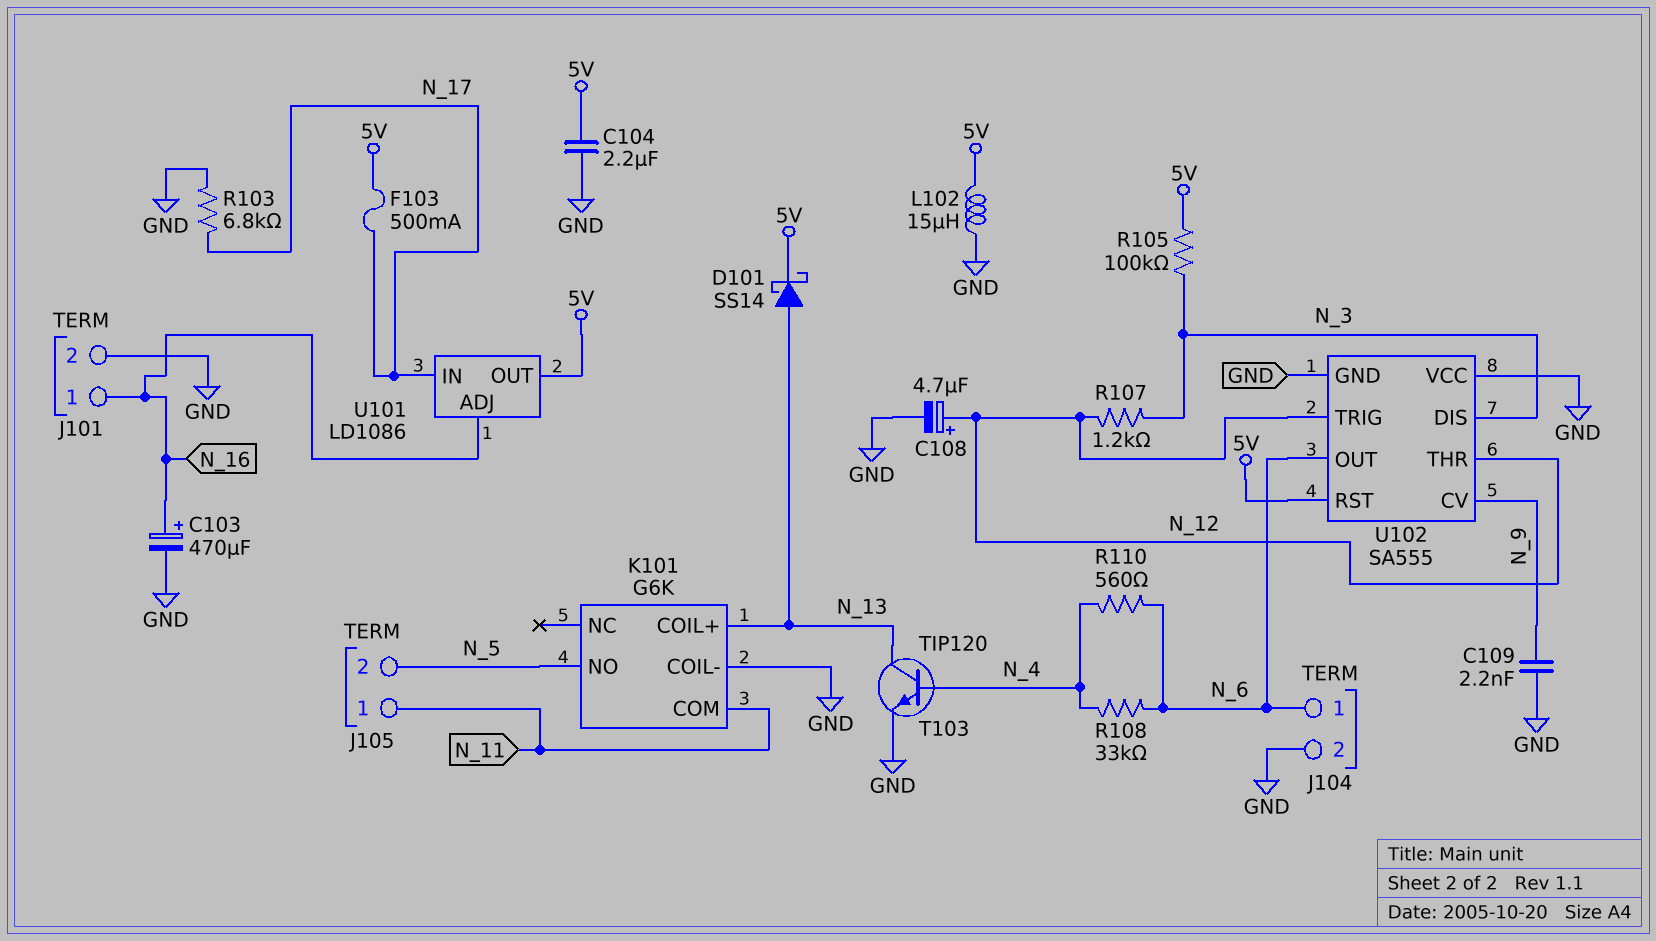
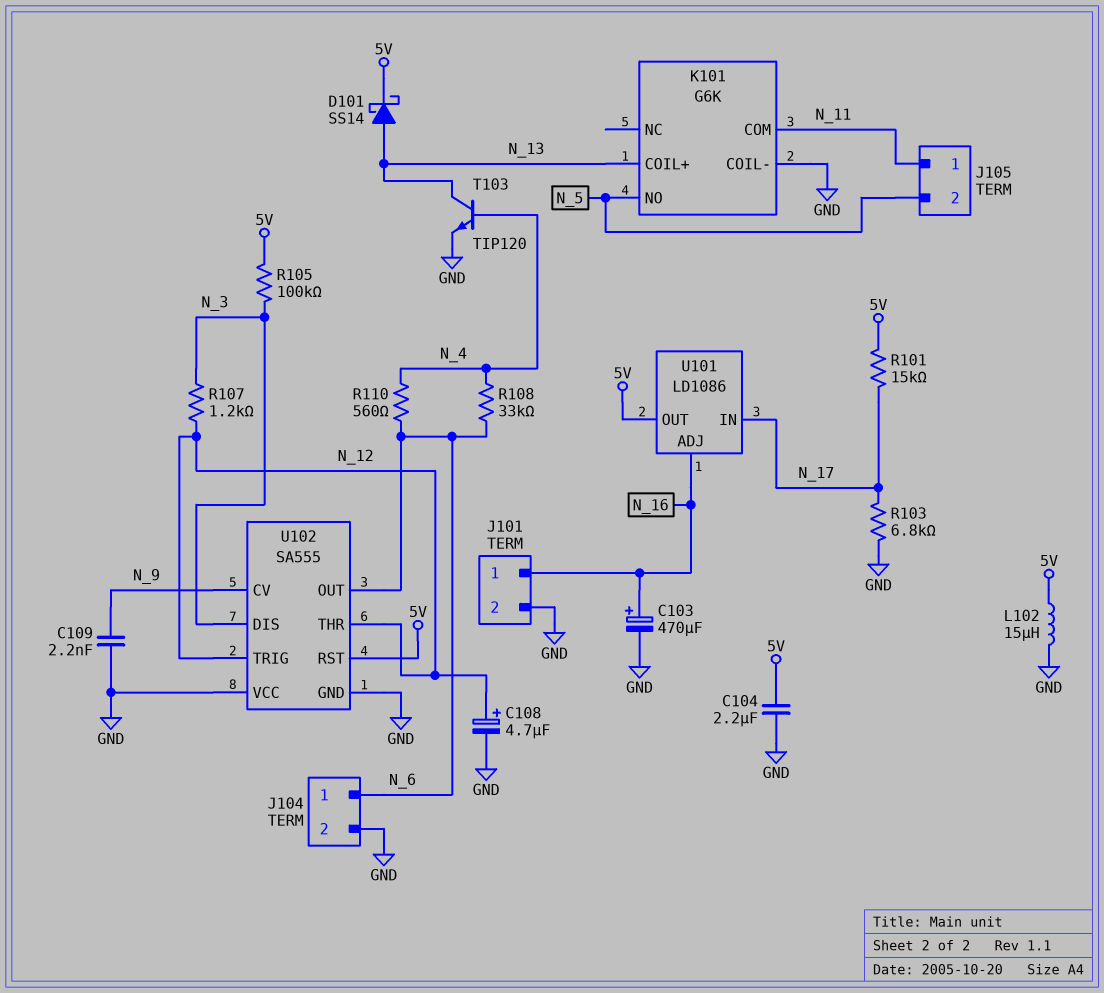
F103: 500mA (5V, N_17) -> none
R101: none -> 15k (5V, N_17)

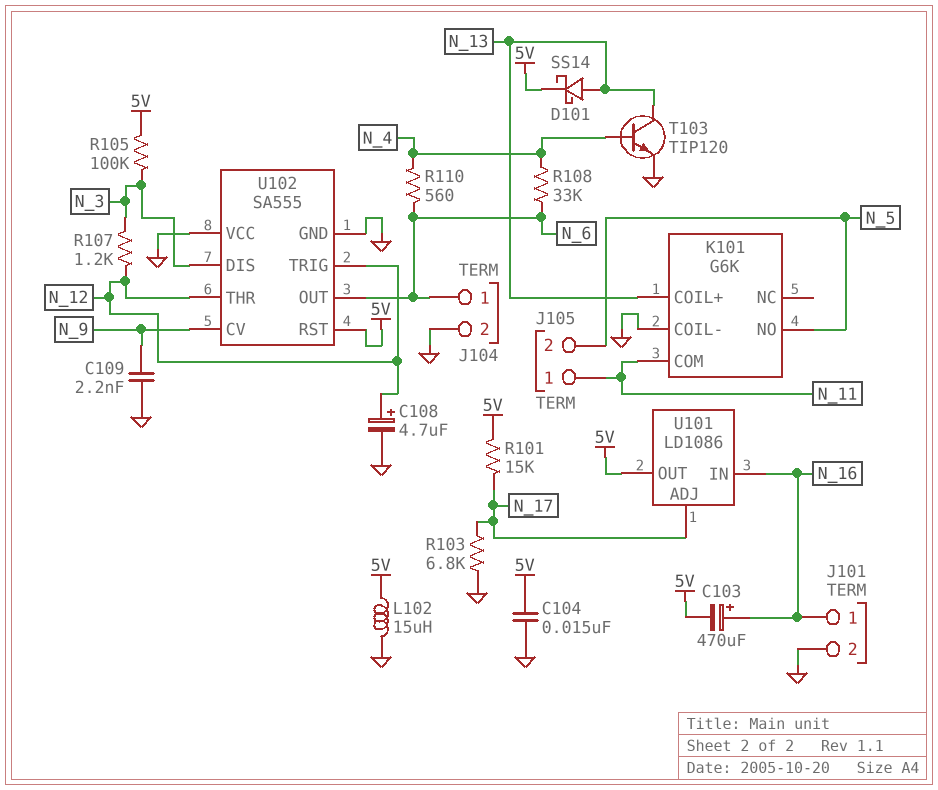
C103: 470uF (plus N_16, minus GND) -> 470uF (plus N_16, minus 5V)
C104: 2.2uF (5V, GND) -> 15nF (5V, GND)
U101 pin ADJ: N_16 -> N_17
U101 pin IN: N_17 -> N_16

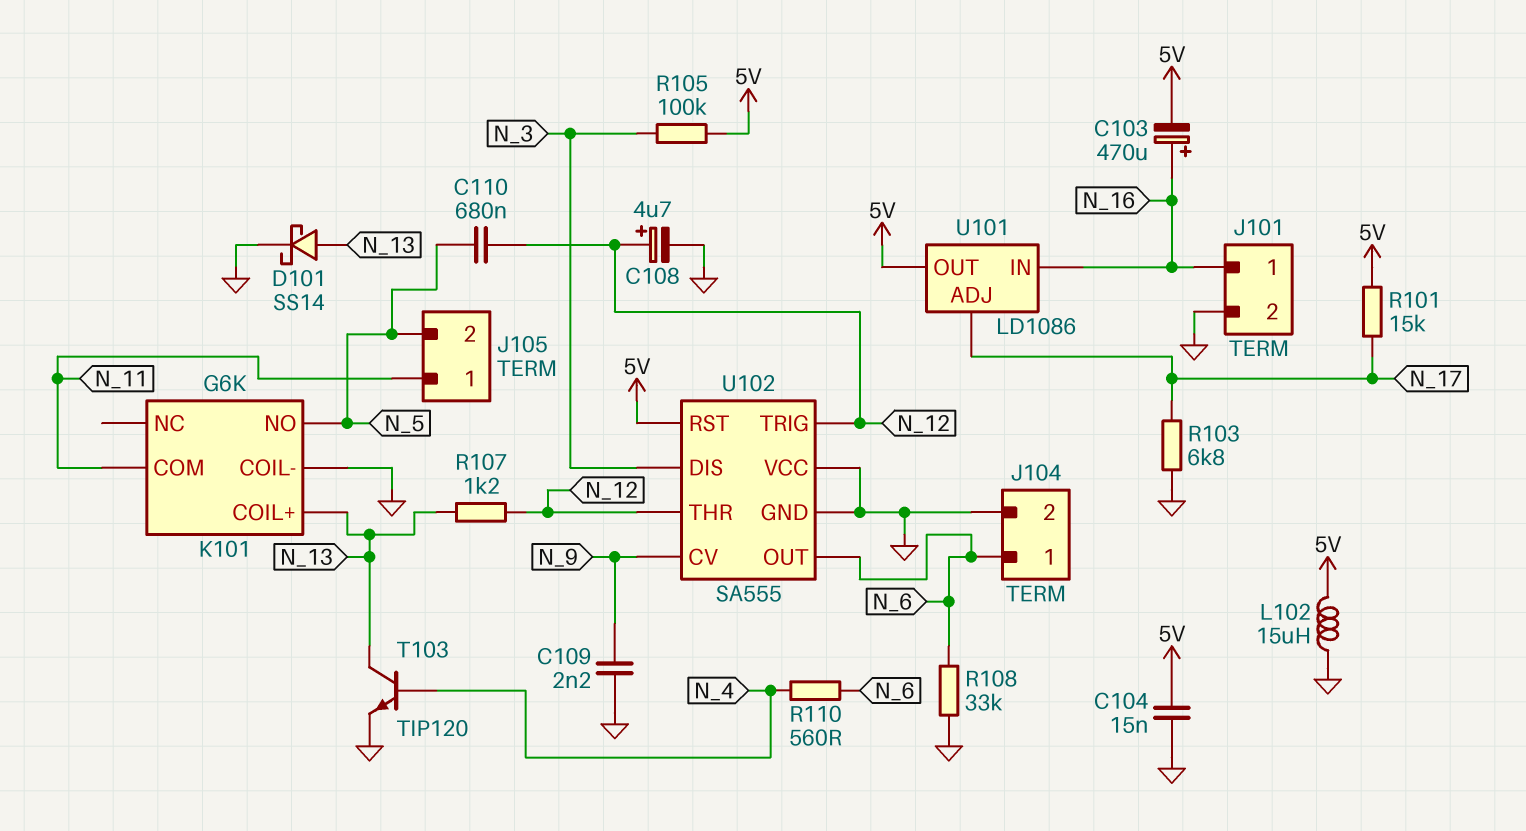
C110: none -> 680nF (N_5, N_12)
D101: schottky SS14 (A N_13, K 5V) -> schottky SS14 (A N_13, K GND)
R107: 1.2k (N_3, N_12) -> 1.2k (N_12, N_13)
R108: 33k (N_4, N_6) -> 33k (GND, N_6)

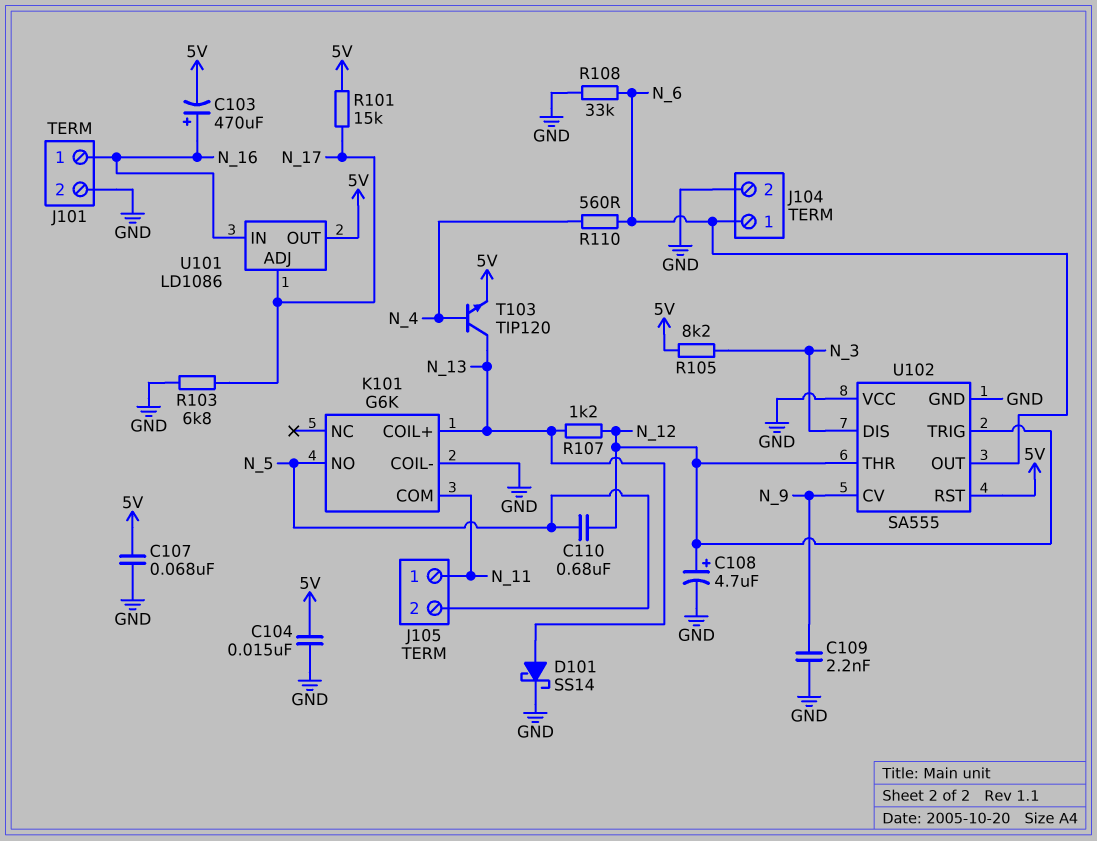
C107: none -> 68nF (5V, GND)
L102: 15uH (5V, GND) -> none
R105: 100k (5V, N_3) -> 8.2k (5V, N_3)
T103: NPN TIP120 (B N_4, C N_13, E GND) -> NPN TIP120 (B N_4, C N_13, E 5V)

